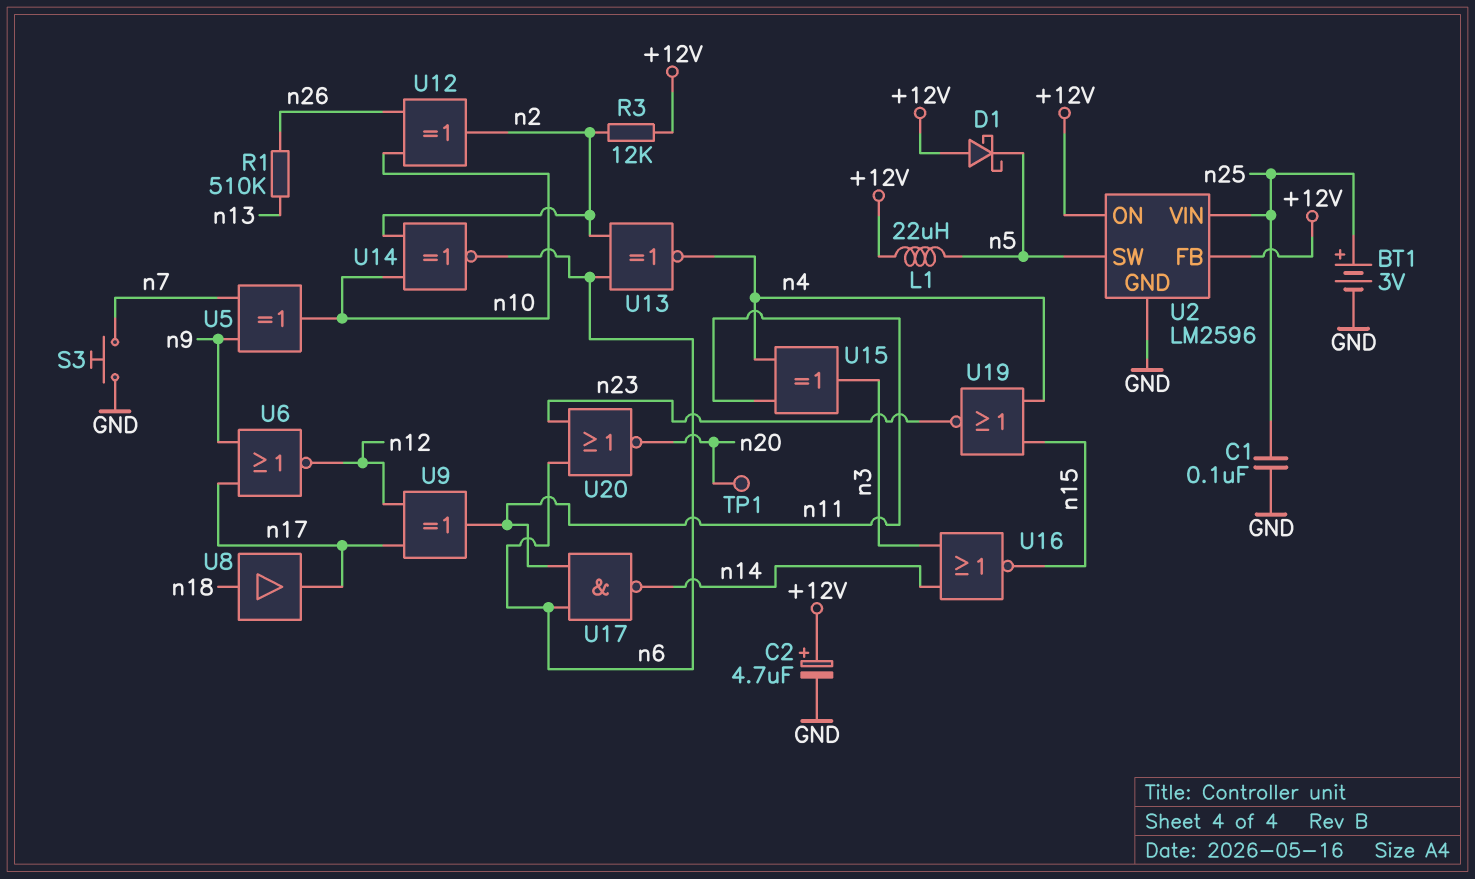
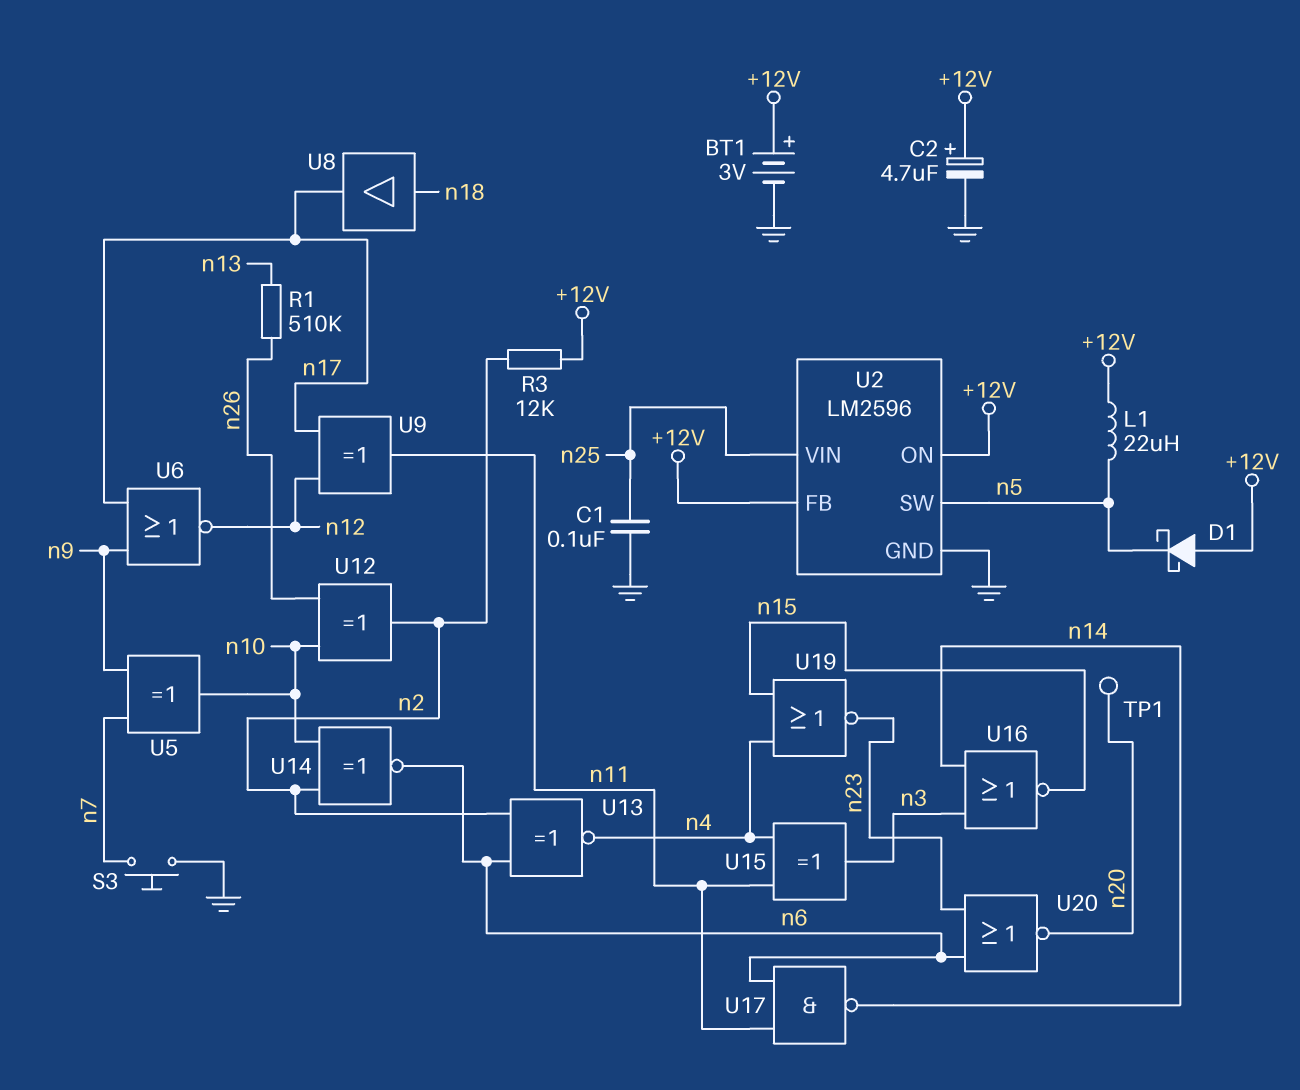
BT1: 3V (plus n25, minus GND) -> 3V (plus +12V, minus GND)

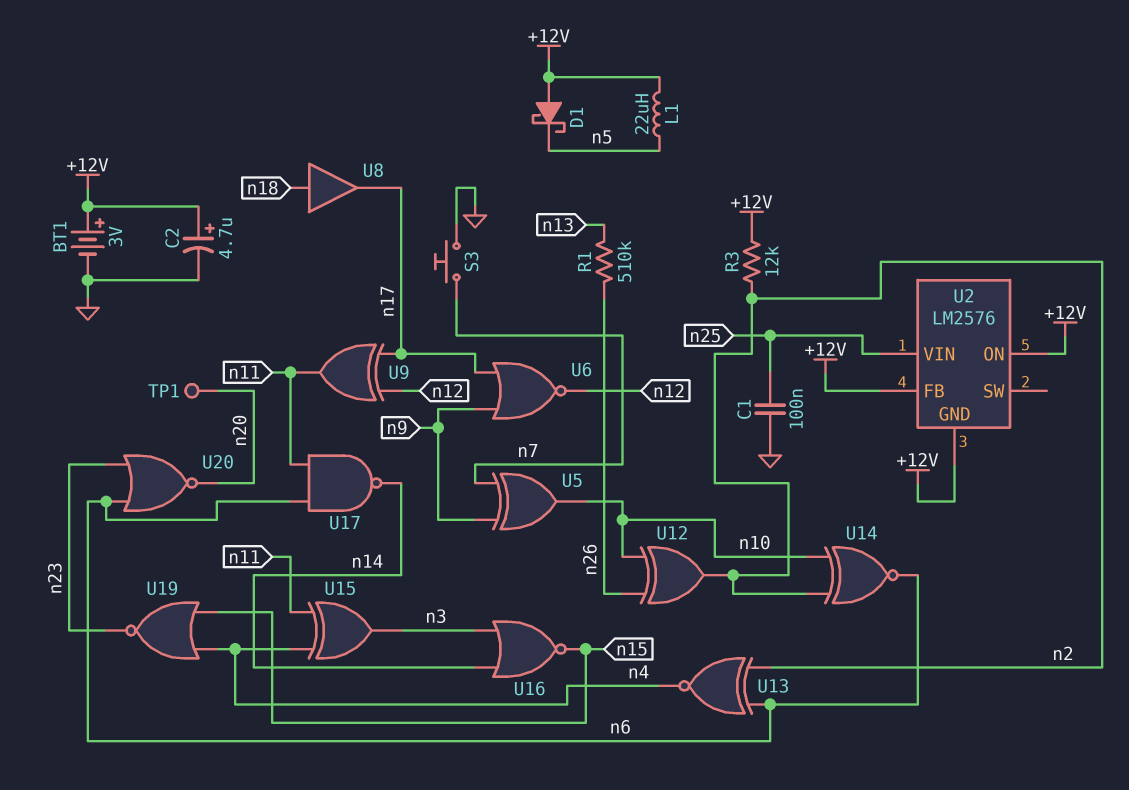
U2: LM2596 -> LM2576
U2 pin GND: GND -> +12V
U2 pin SW: n5 -> none

